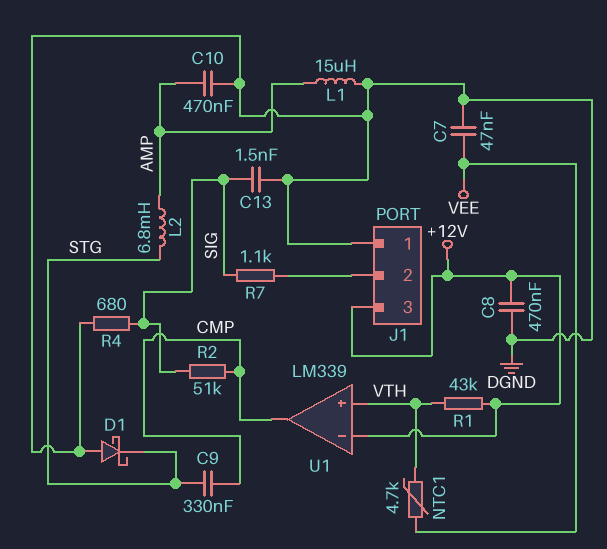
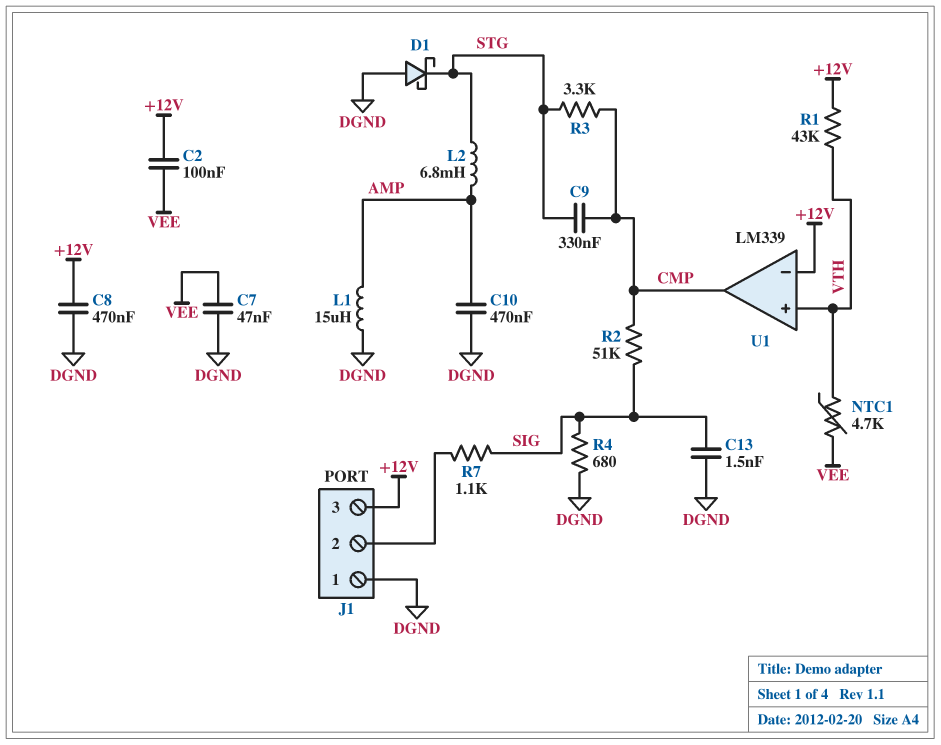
C2: none -> 100nF (+12V, VEE)
R3: none -> 3.3k (CMP, STG)

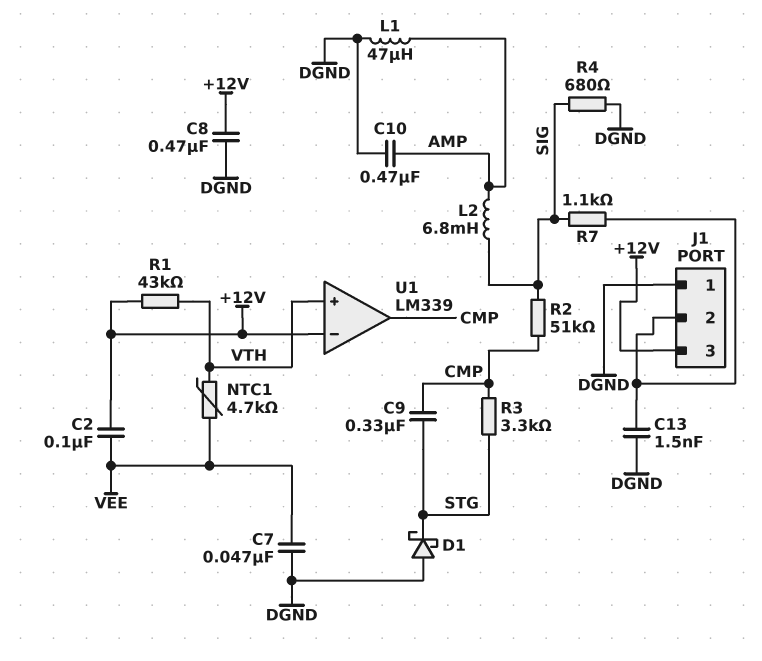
C13: 1.5nF (DGND, SIG) -> 1.5nF (DGND, J1/2)
L1: 15uH (AMP, DGND) -> 47uH (AMP, DGND)
L2: 6.8mH (AMP, STG) -> 6.8mH (AMP, SIG)

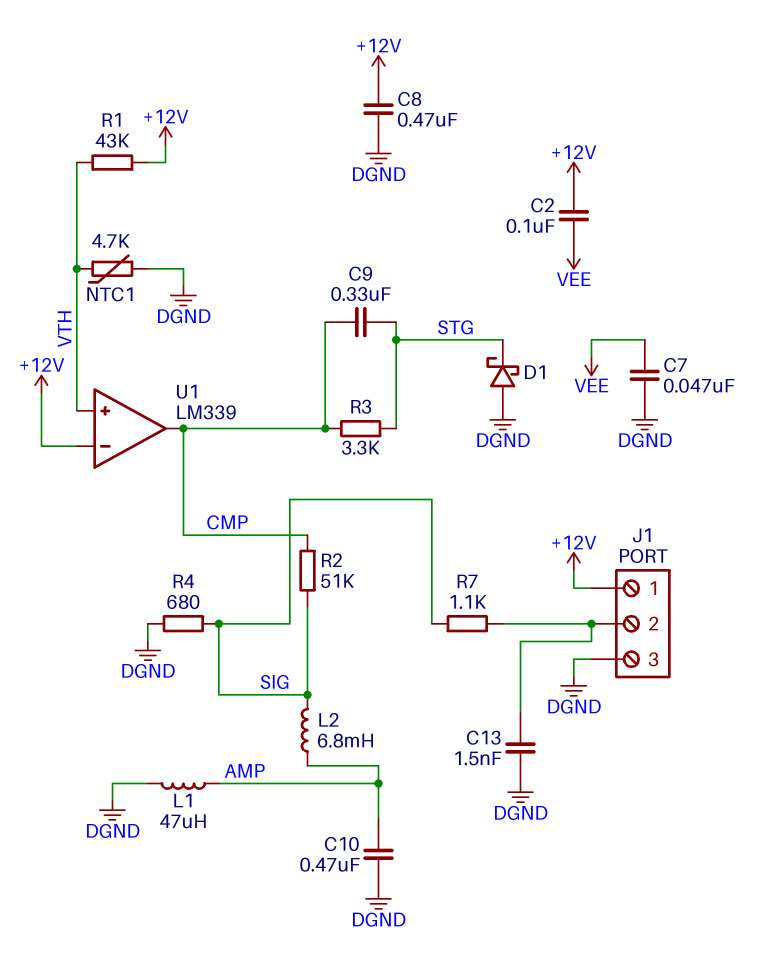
J1 pin 1: DGND -> +12V
J1 pin 3: +12V -> DGND
NTC1: 4.7k (VEE, VTH) -> 4.7k (DGND, VTH)

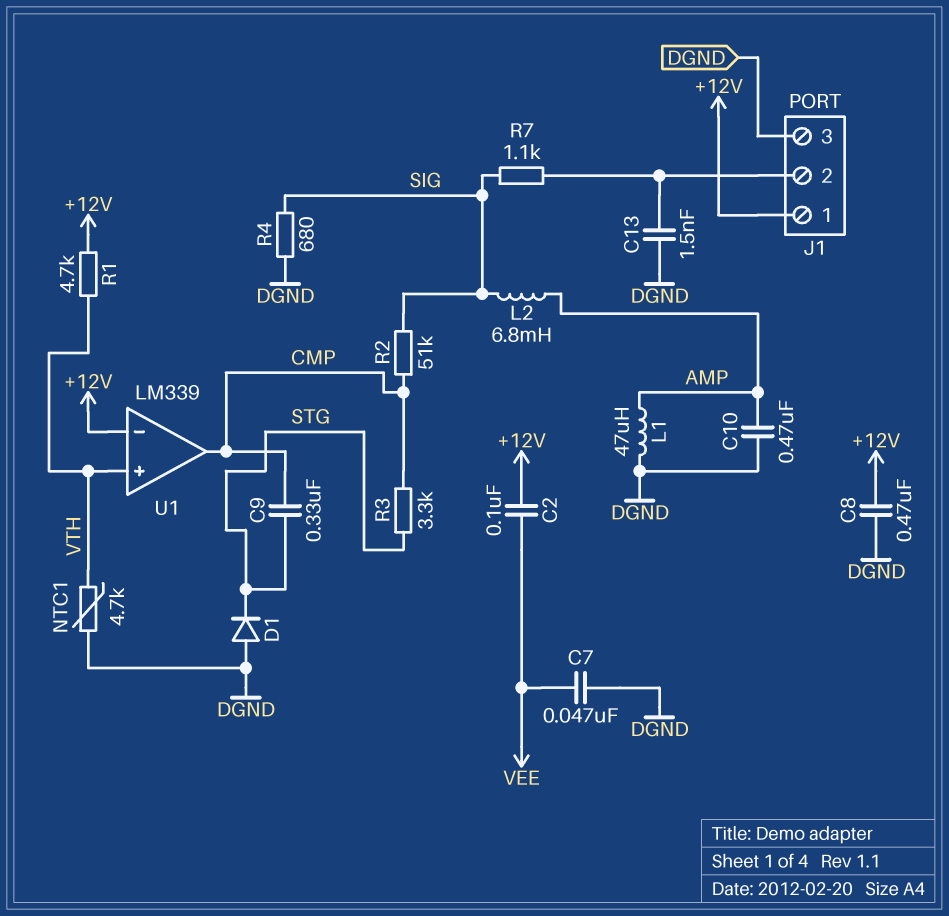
D1: schottky (A DGND, K STG) -> diode (A DGND, K STG)
R1: 43k (+12V, VTH) -> 4.7k (+12V, VTH)

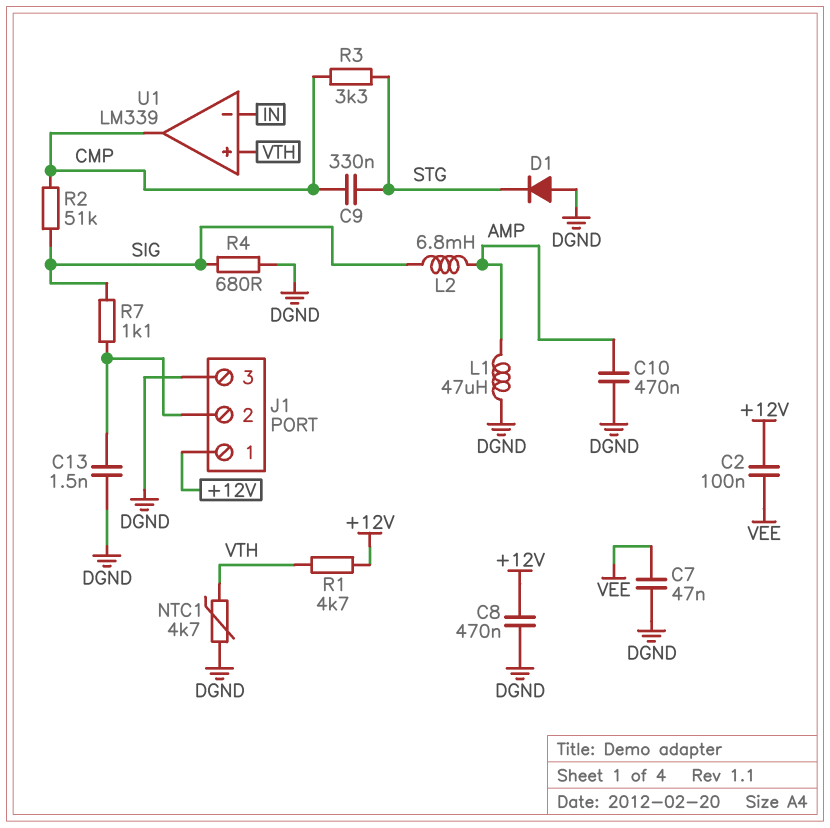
U1 pin in-: +12V -> IN

